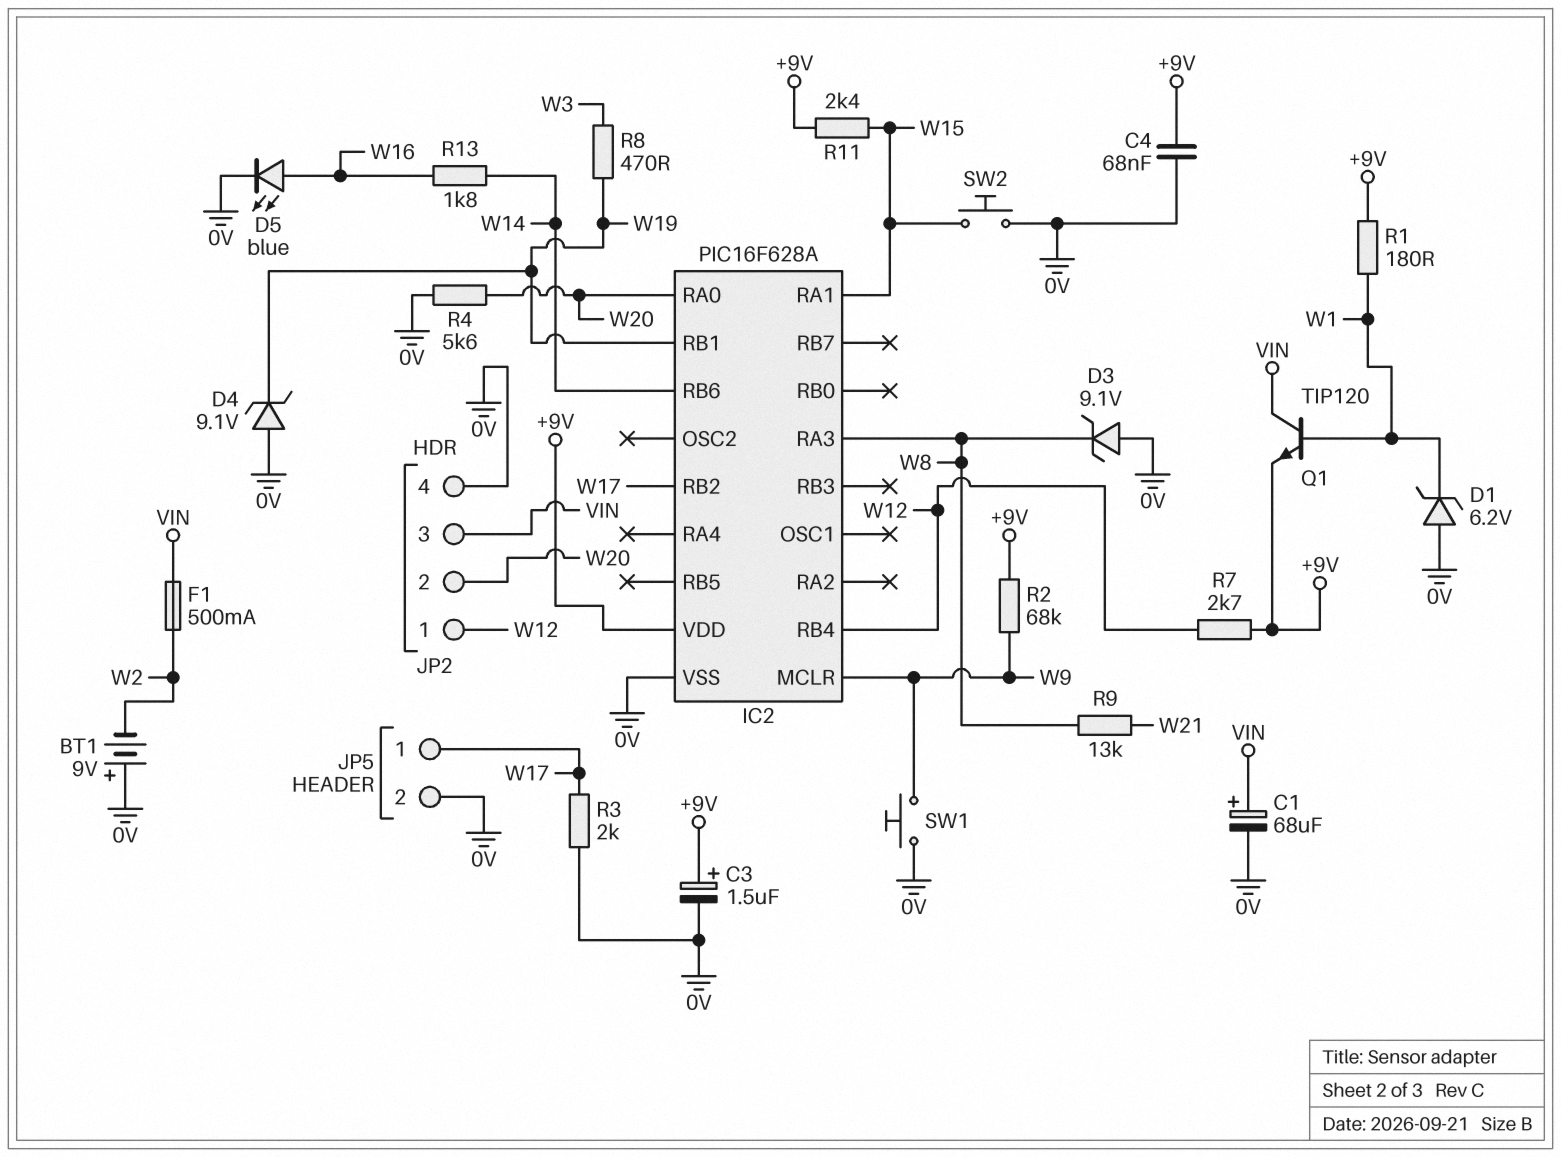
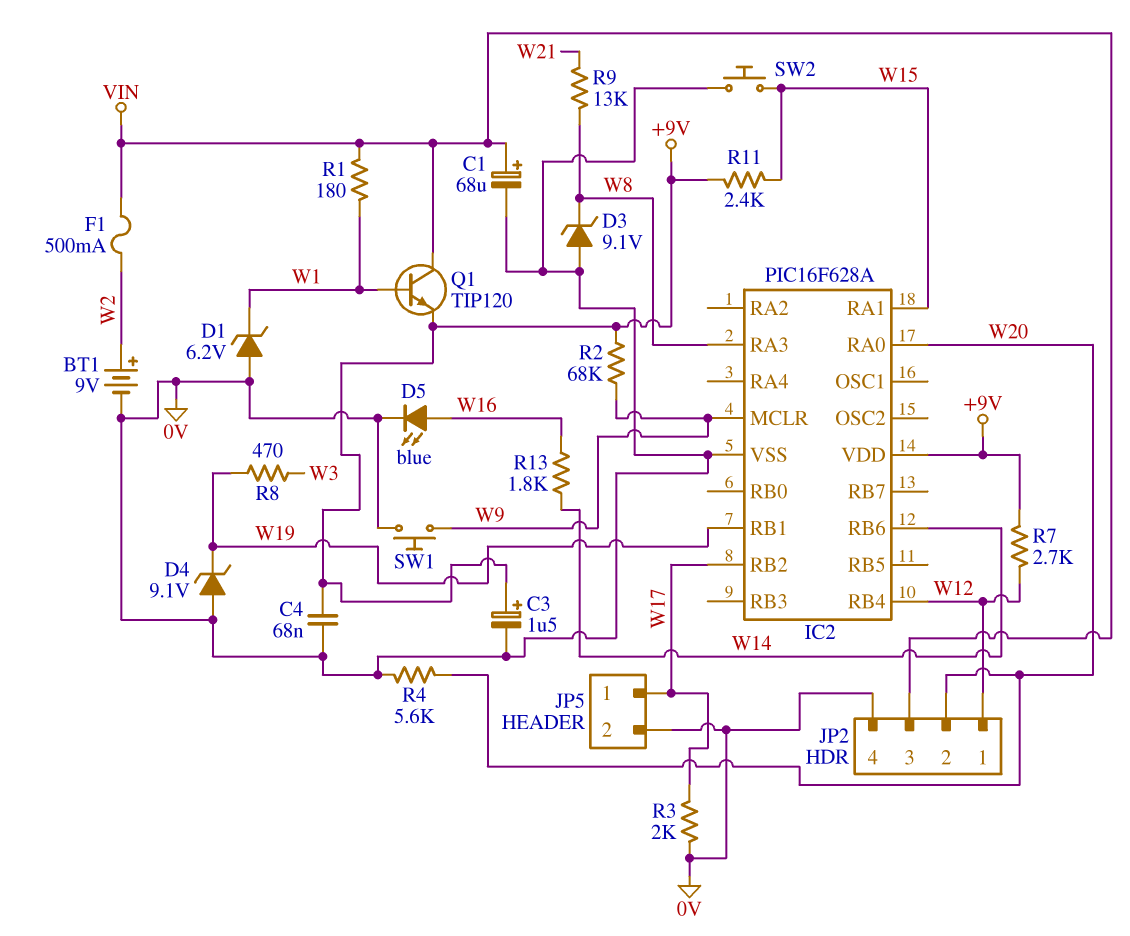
BT1: 9V (plus 0V, minus W2) -> 9V (plus W2, minus 0V)
R1: 180 (+9V, W1) -> 180 (VIN, W1)

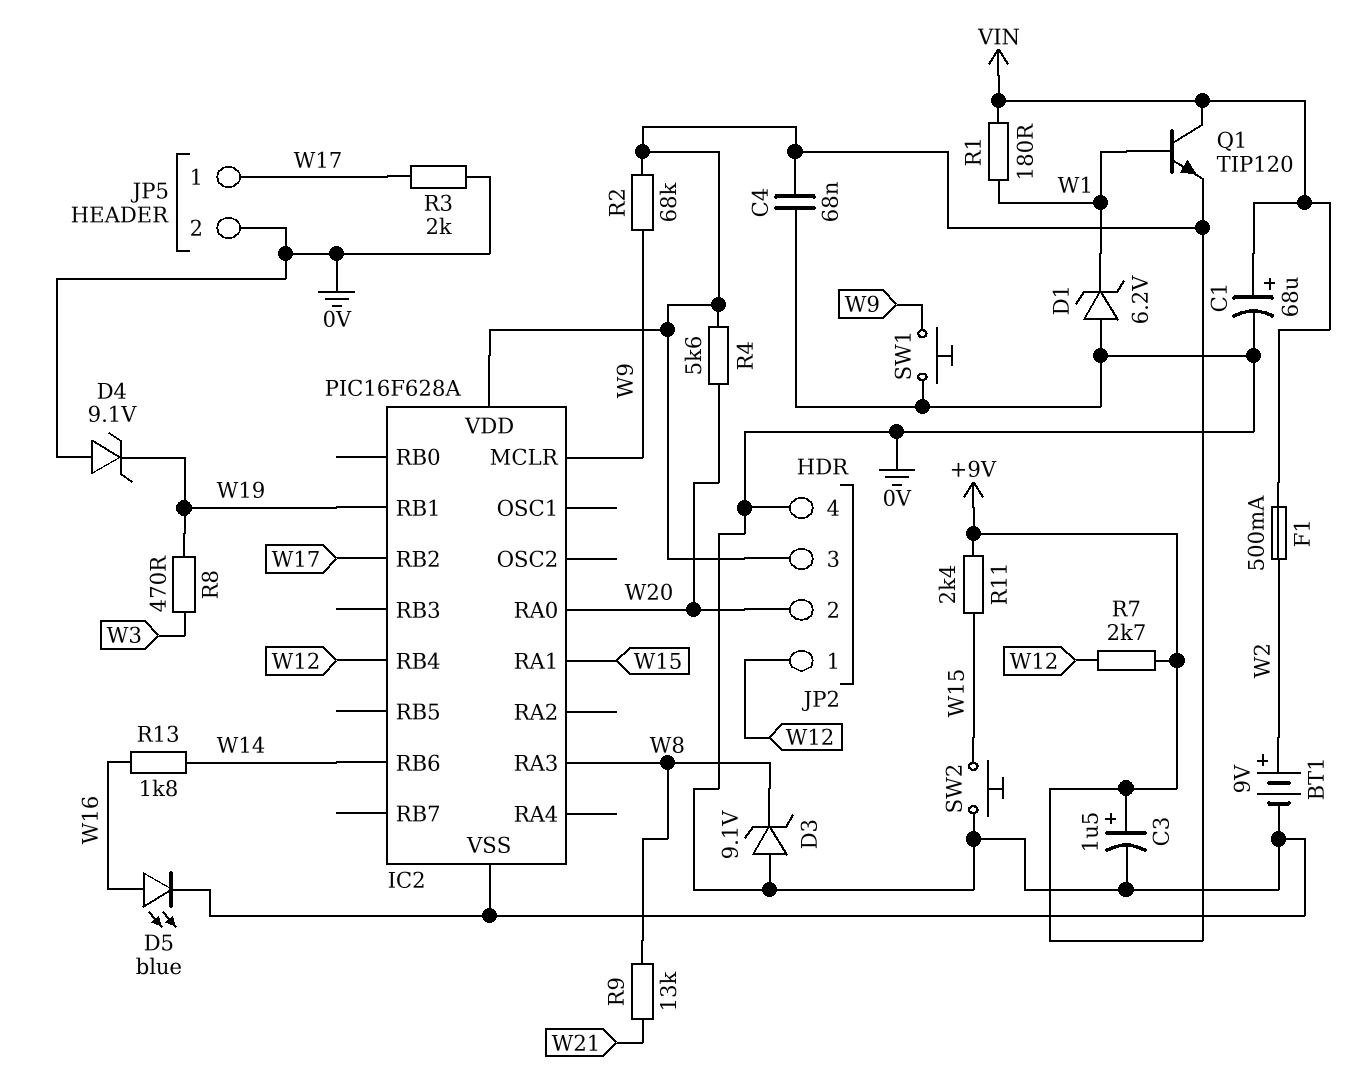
JP2 pin 3: VIN -> +9V
R4: 5.6k (0V, W20) -> 5.6k (+9V, W20)

